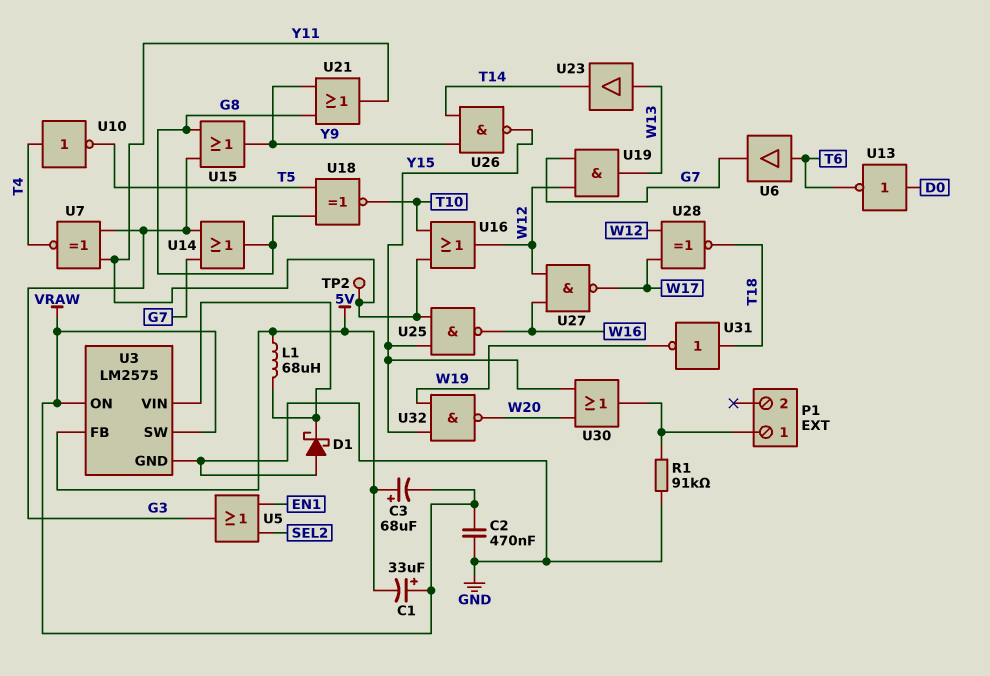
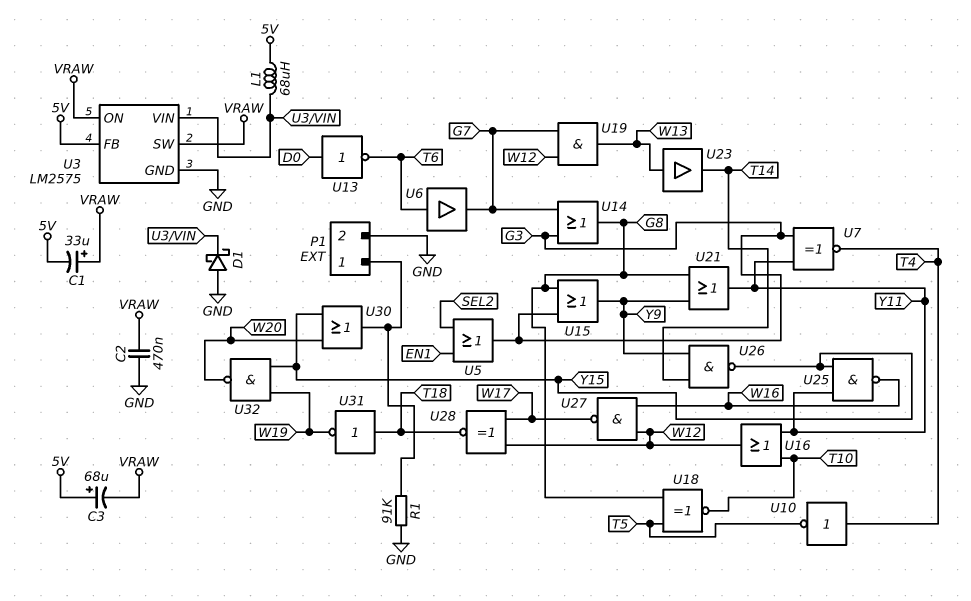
P1 pin 2: none -> GND
TP2: test point (Y11) -> none

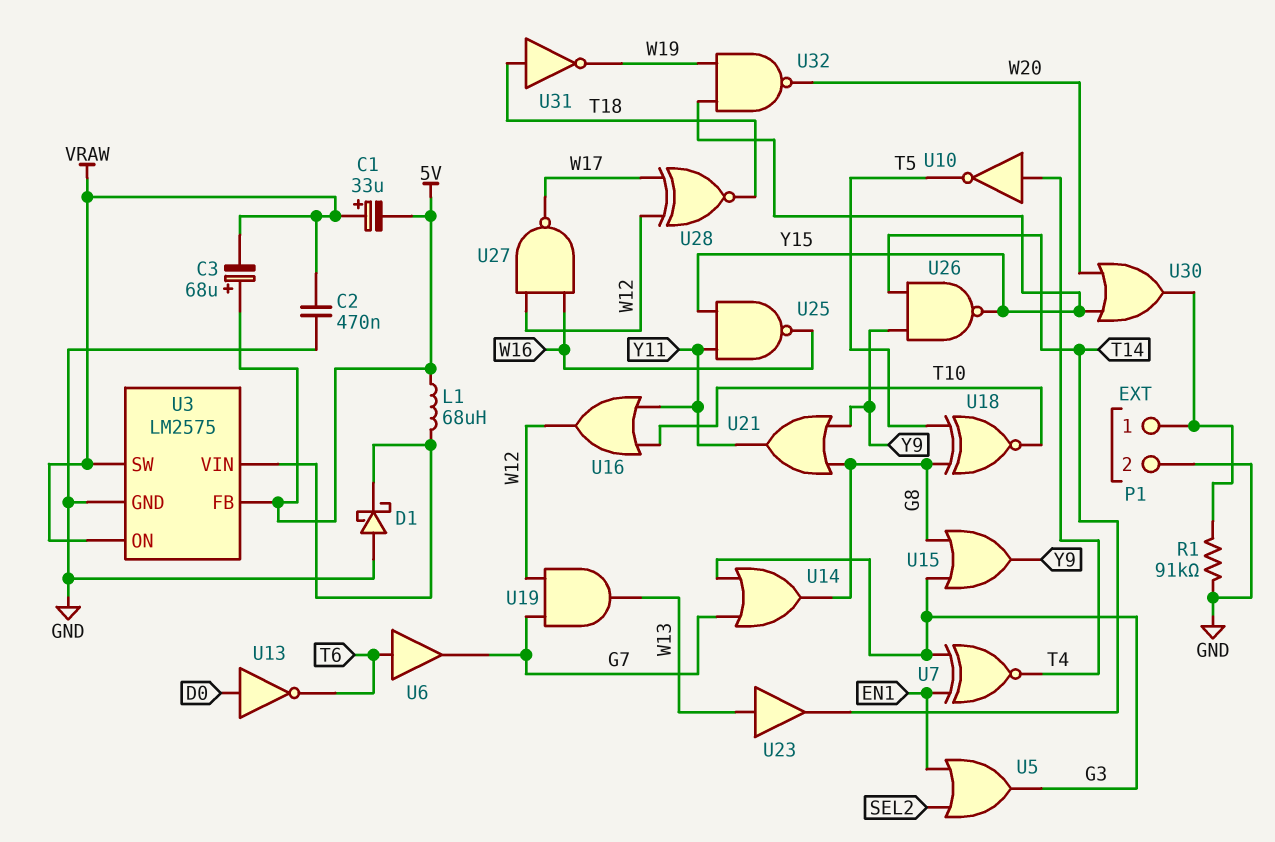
U7: XNOR (in G3, in Y11, out T4) -> XNOR (in EN1, in G3, out T4)

